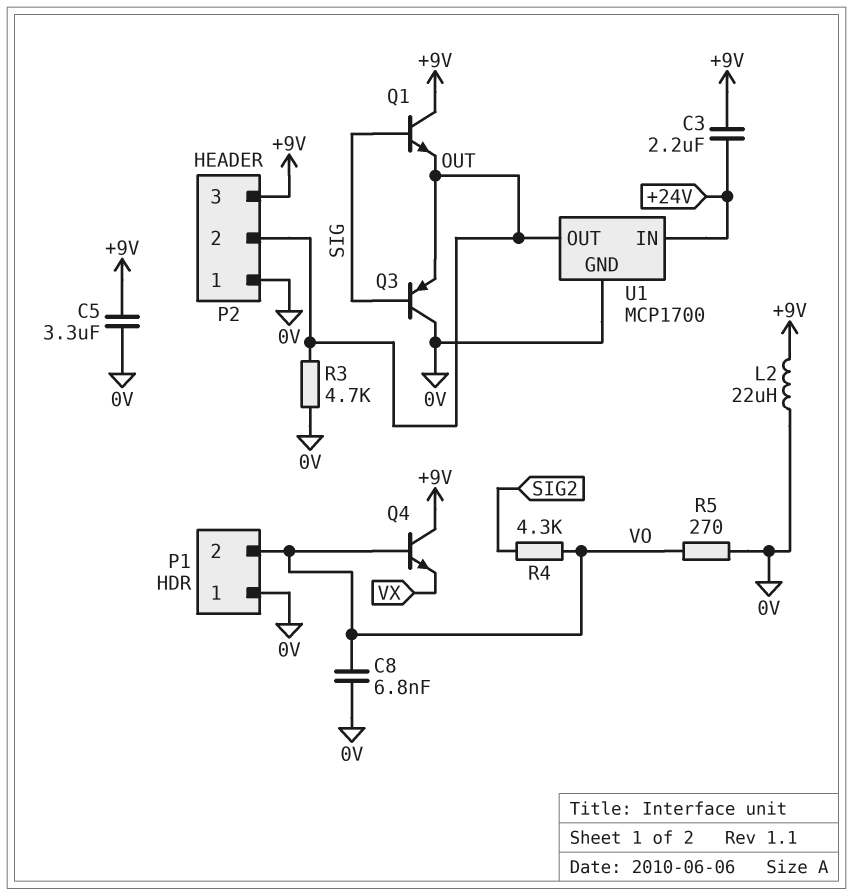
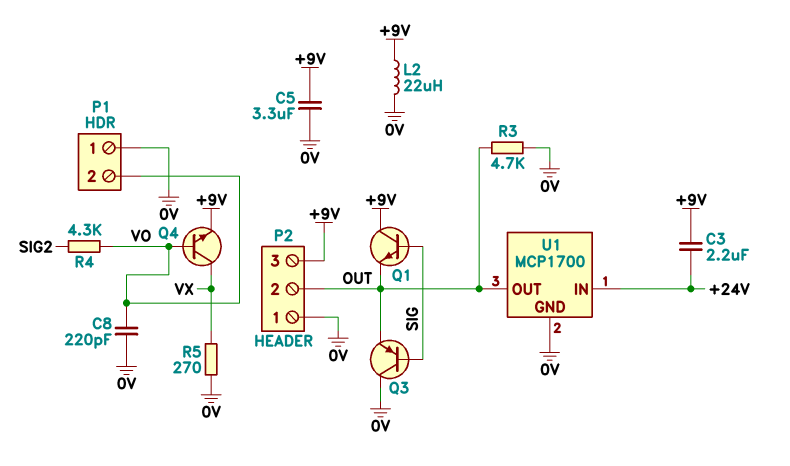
C8: 6.8nF (0V, VO) -> 220pF (0V, VO)
Q4: NPN (B VO, C +9V, E VX) -> NPN (B VO, C VX, E +9V)
R5: 270 (0V, VO) -> 270 (0V, VX)

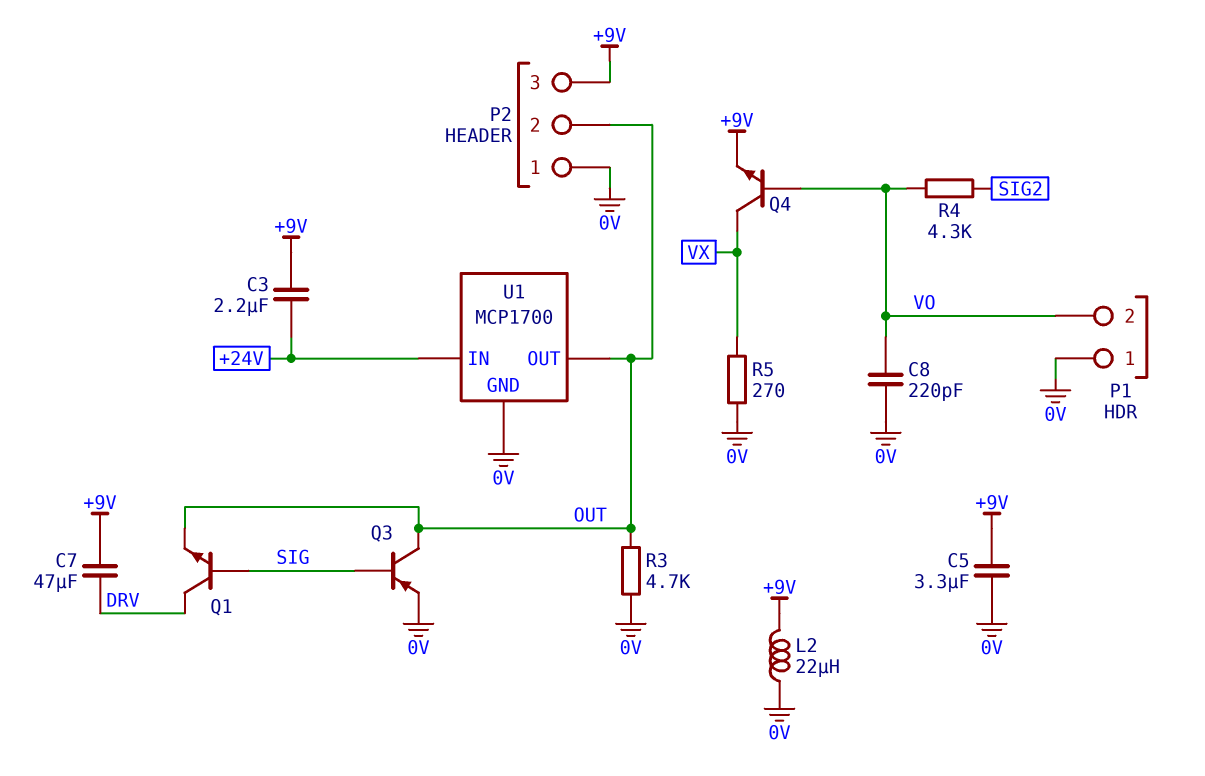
C7: none -> 47uF (+9V, DRV)
Q1: NPN (B SIG, C +9V, E OUT) -> NPN (B SIG, C DRV, E OUT)
Q3: PNP (B SIG, C 0V, E OUT) -> PNP (B SIG, C OUT, E 0V)

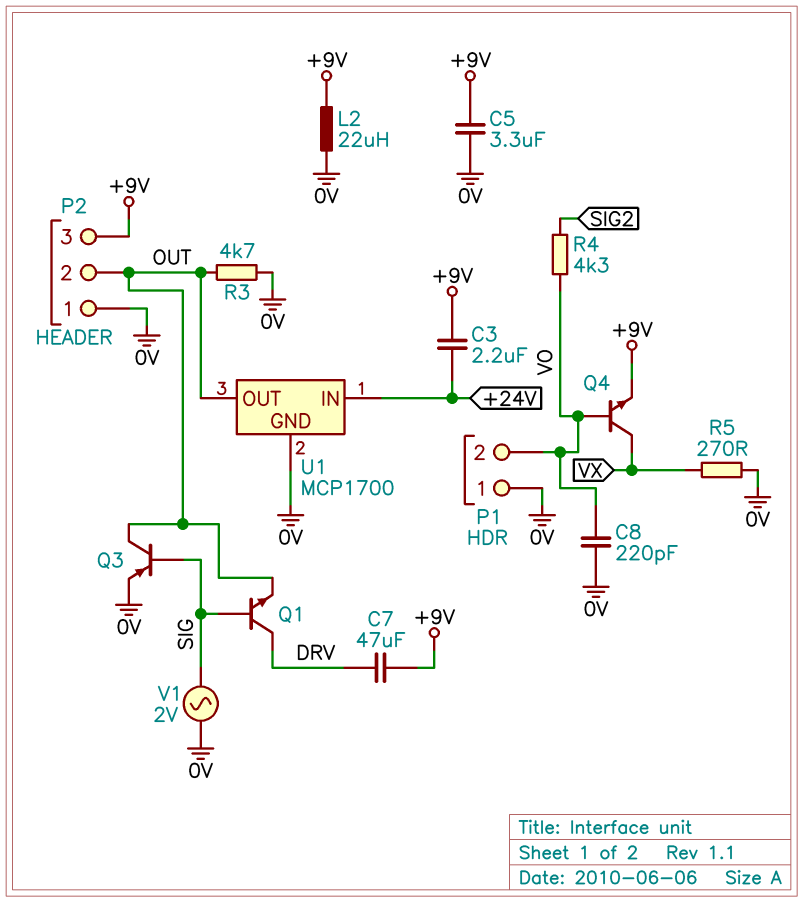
V1: none -> AC 2V (0V, SIG)

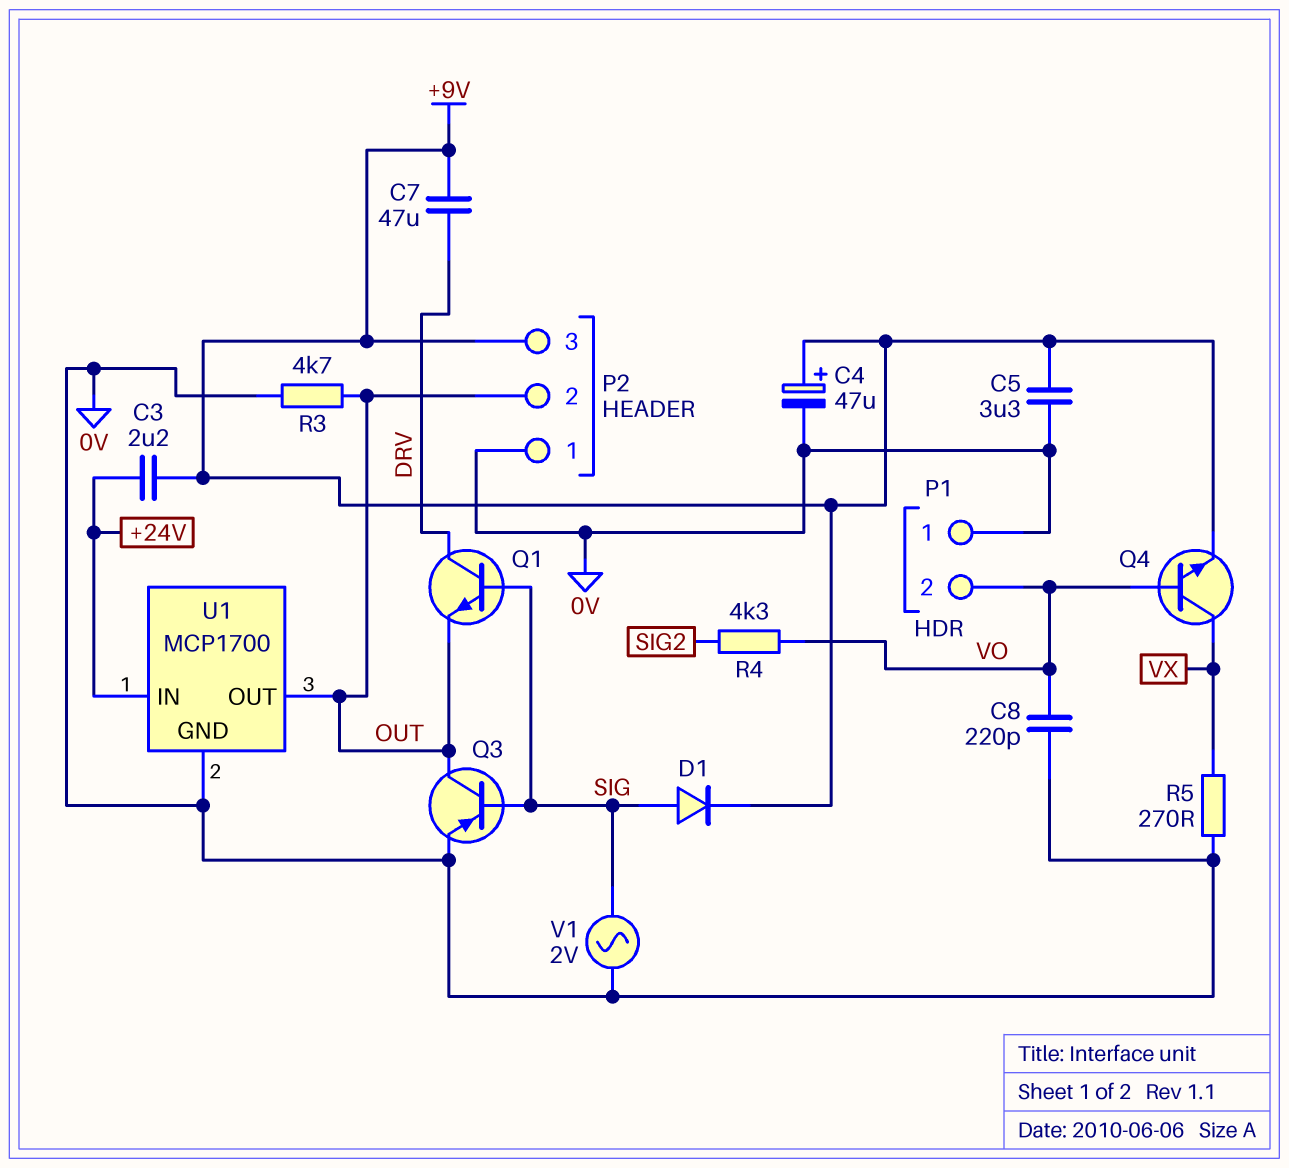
C4: none -> 47uF (plus +9V, minus 0V)
D1: none -> diode (A SIG, K +9V)
L2: 22uH (+9V, 0V) -> none

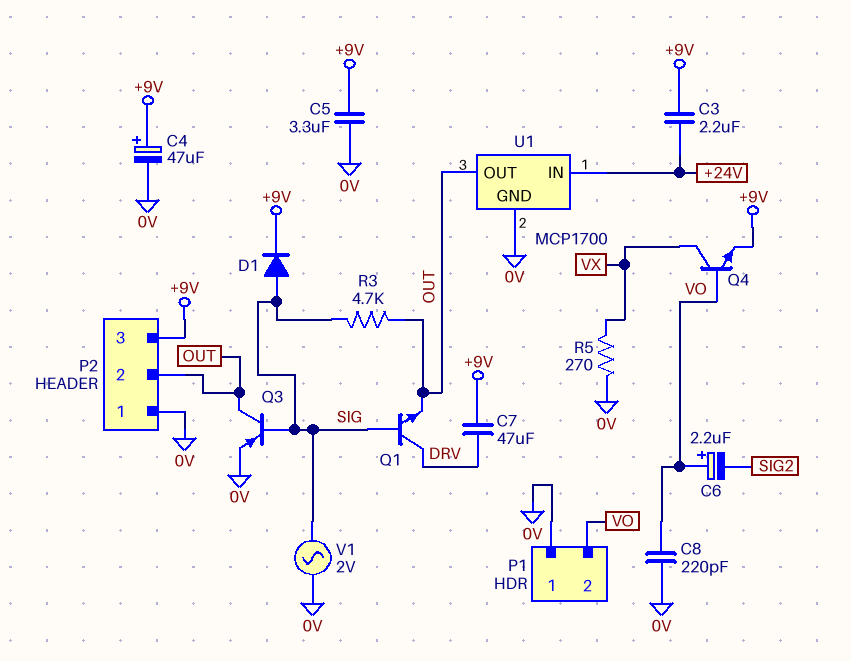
C6: none -> 2.2uF (plus VO, minus SIG2)
R3: 4.7k (0V, OUT) -> 4.7k (OUT, SIG)
R4: 4.3k (SIG2, VO) -> none

